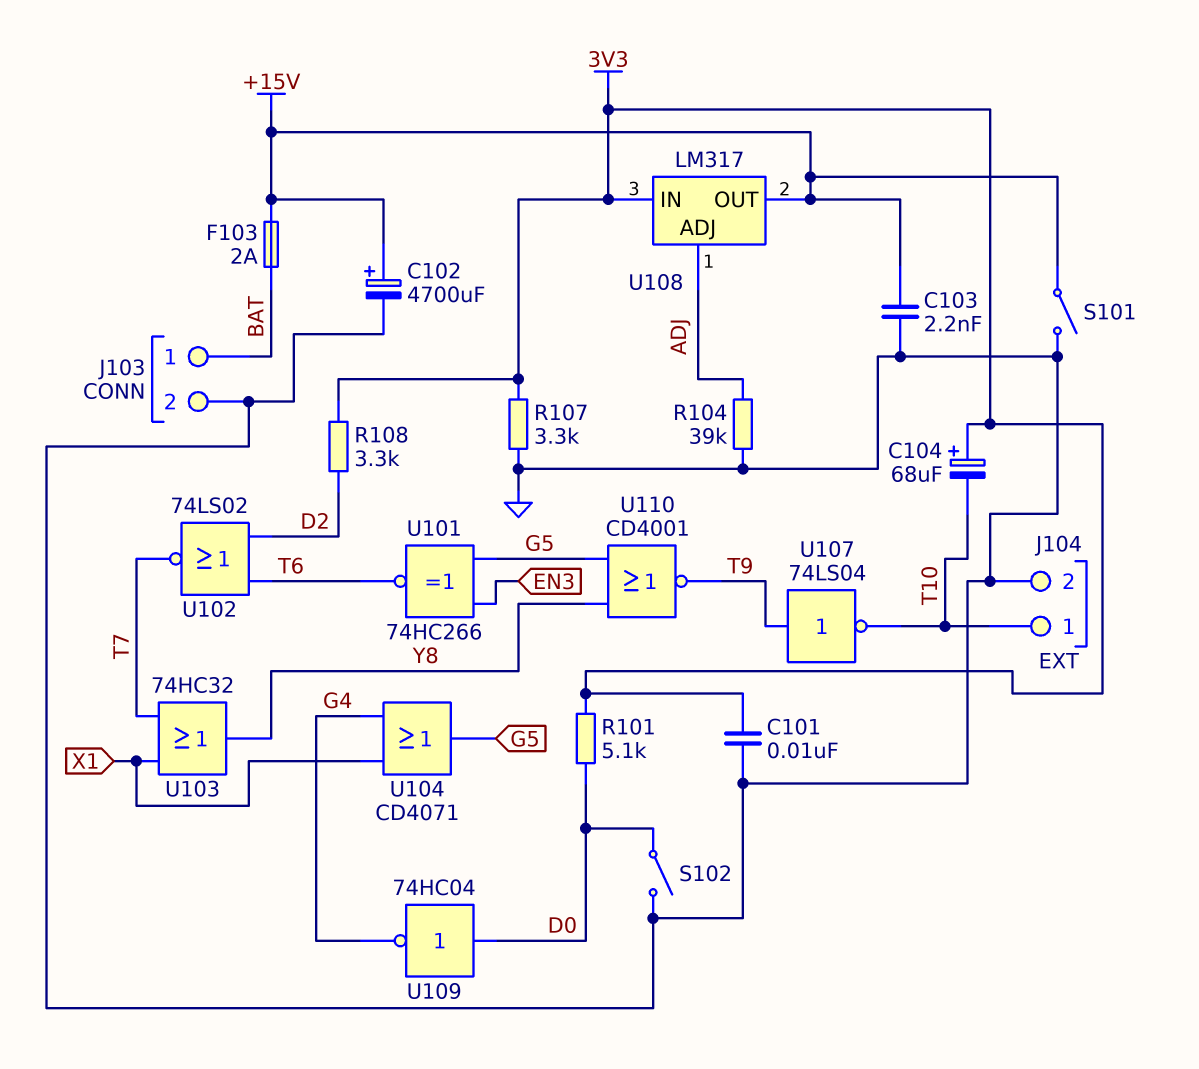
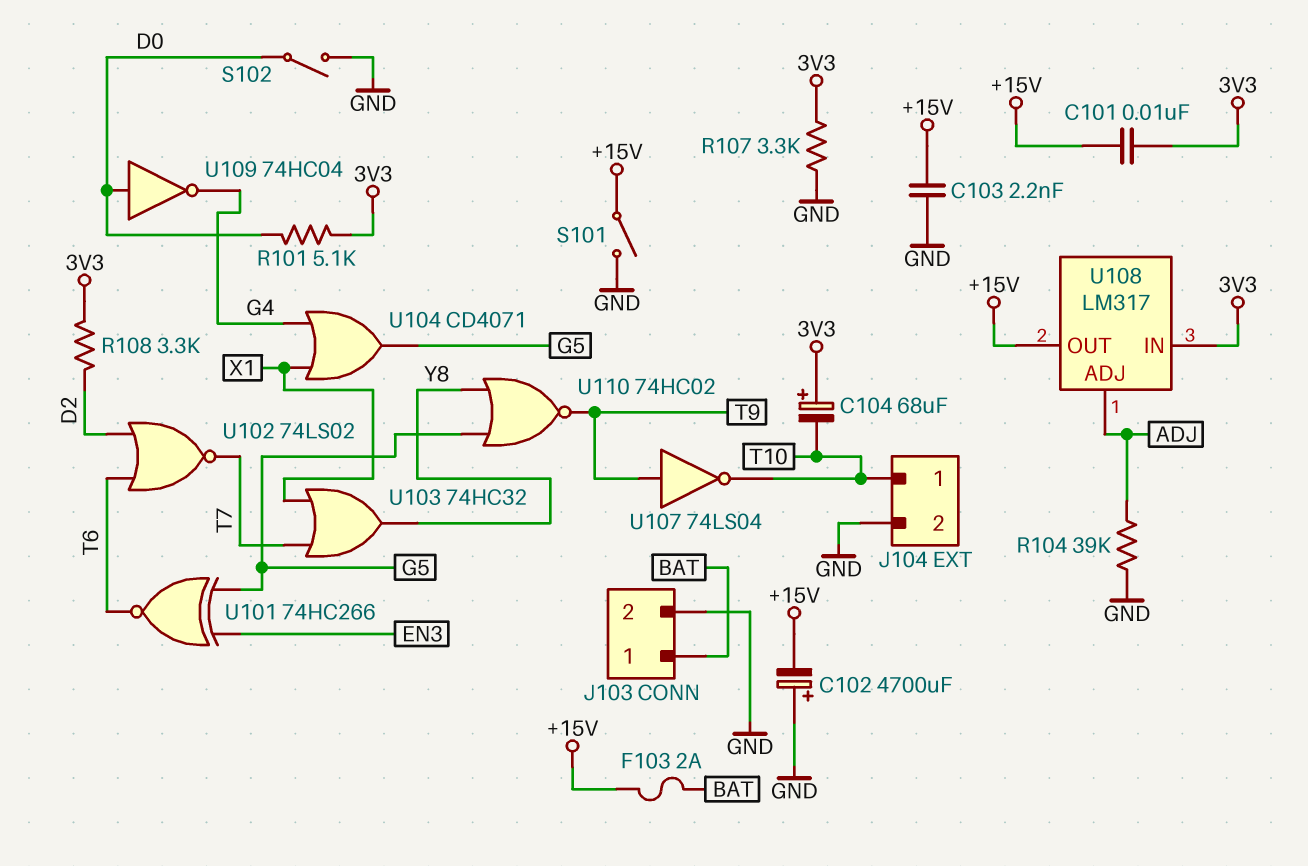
C101: 10nF (3V3, GND) -> 10nF (+15V, 3V3)
C102: 4700uF (plus +15V, minus GND) -> 4700uF (plus GND, minus +15V)
U110: NOR CD4001 (in G5, in Y8, out T9) -> NOR 74HC02 (in G5, in Y8, out T9)

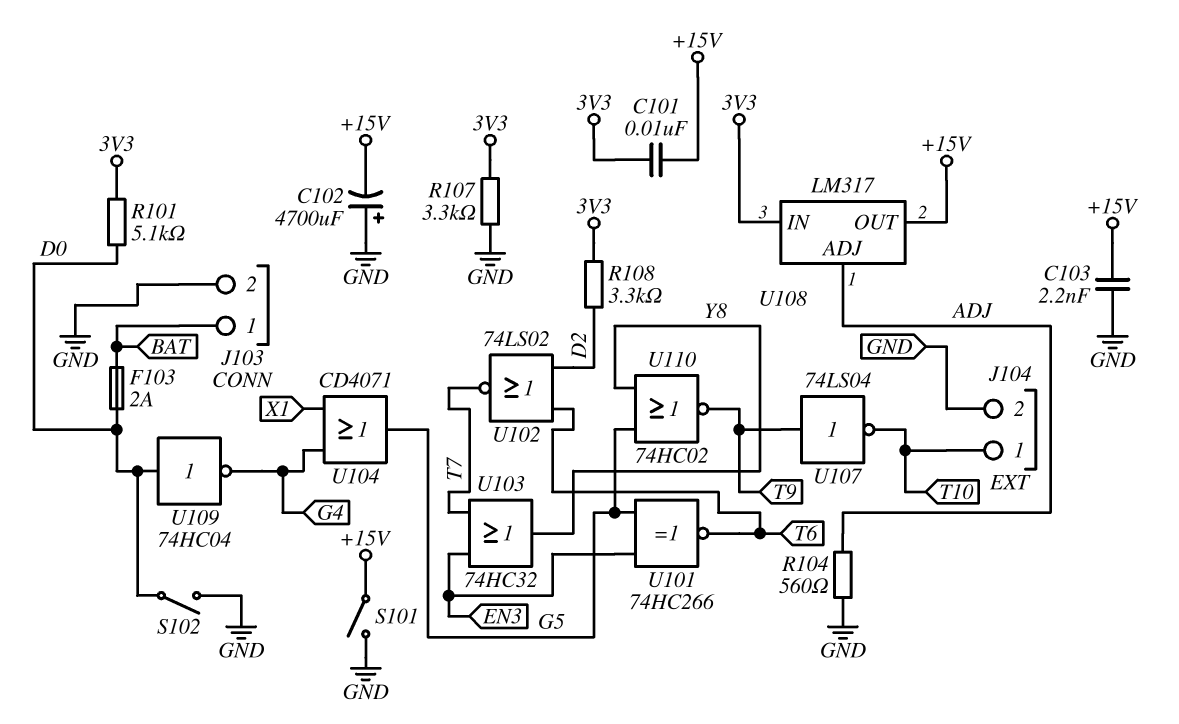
C104: 68uF (plus 3V3, minus T10) -> none
F103: 2A (+15V, BAT) -> 2A (BAT, D0)
R104: 39k (ADJ, GND) -> 560 (ADJ, GND)
U103: OR 74HC32 (in T7, in X1, out Y8) -> OR 74HC32 (in EN3, in T7, out Y8)

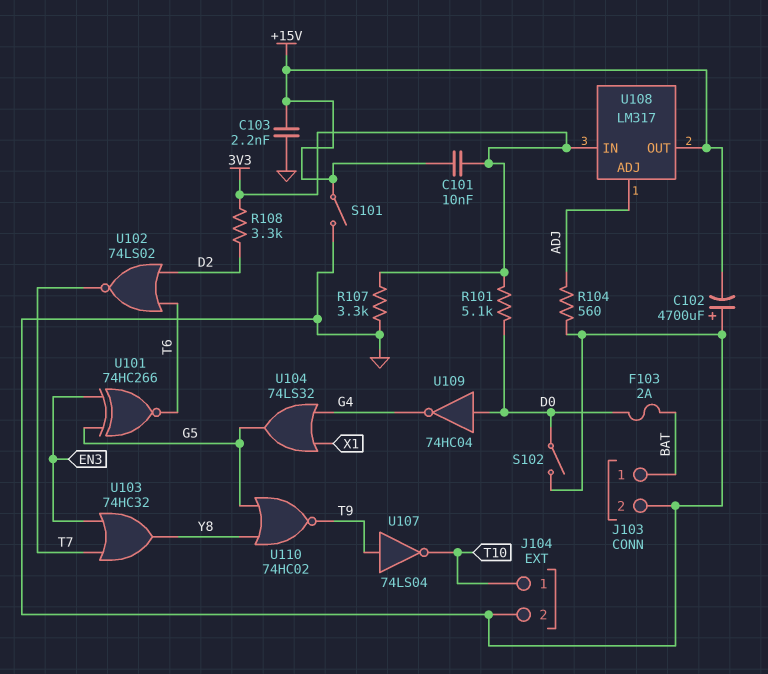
U104: OR CD4071 (in G4, in X1, out G5) -> OR 74LS32 (in G4, in X1, out G5)

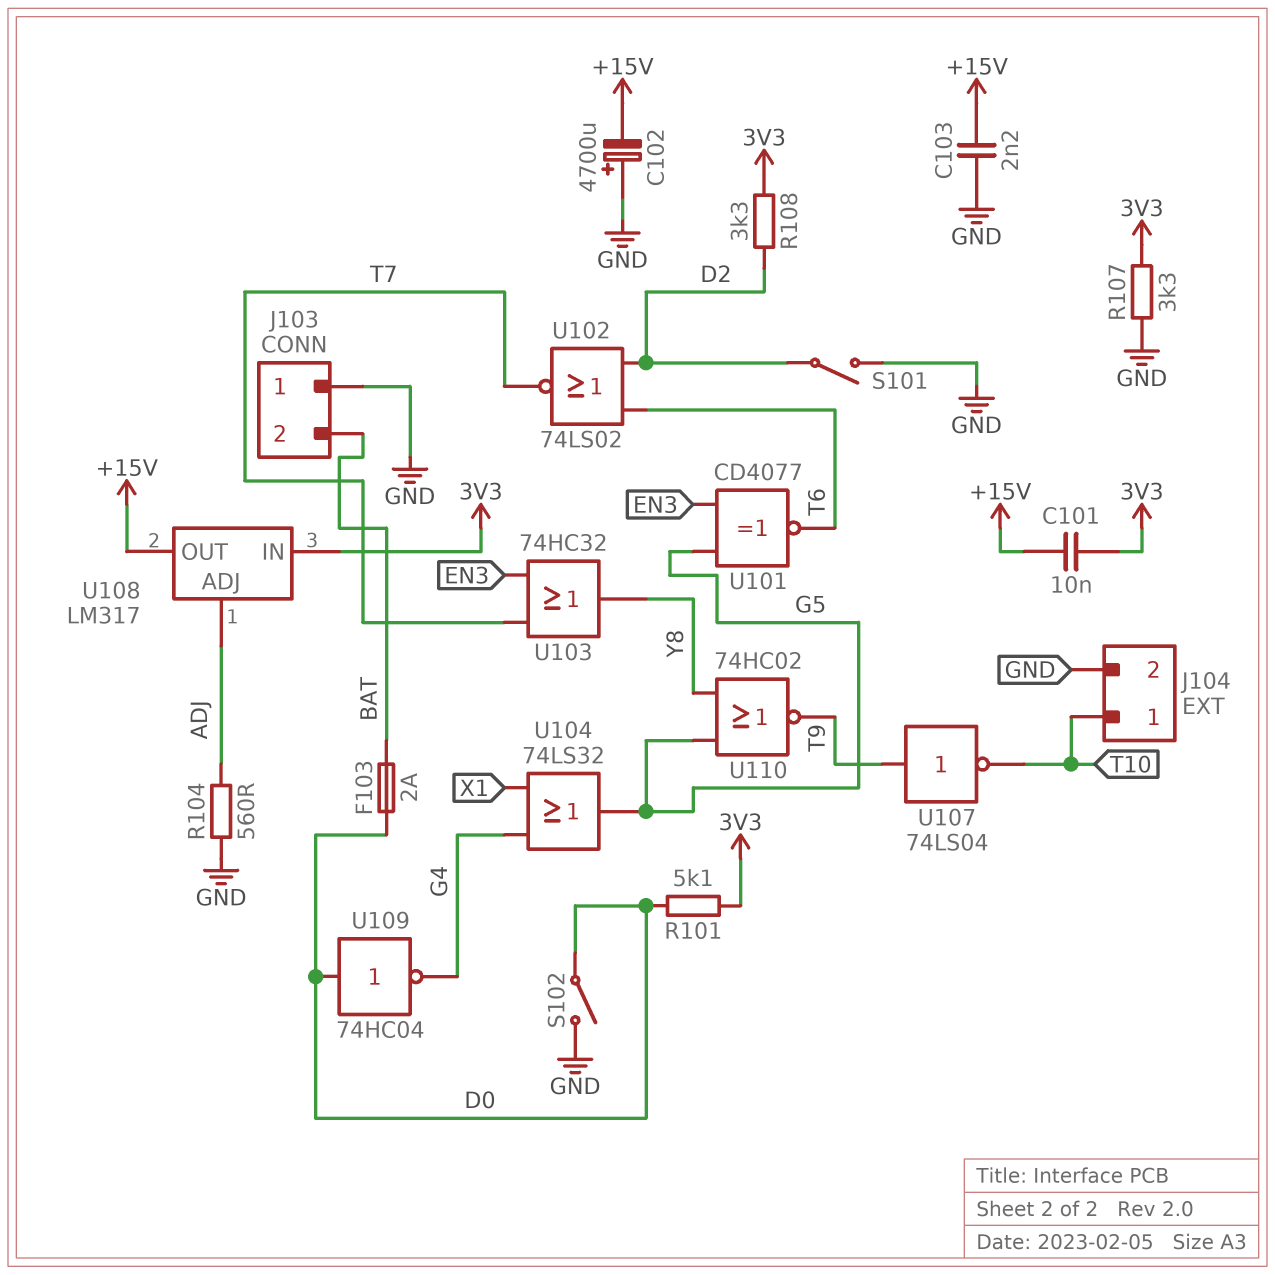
J103 pin 1: BAT -> GND
J103 pin 2: GND -> BAT
S101: switch (+15V, GND) -> switch (D2, GND)
U101: XNOR 74HC266 (in EN3, in G5, out T6) -> XNOR CD4077 (in EN3, in G5, out T6)

